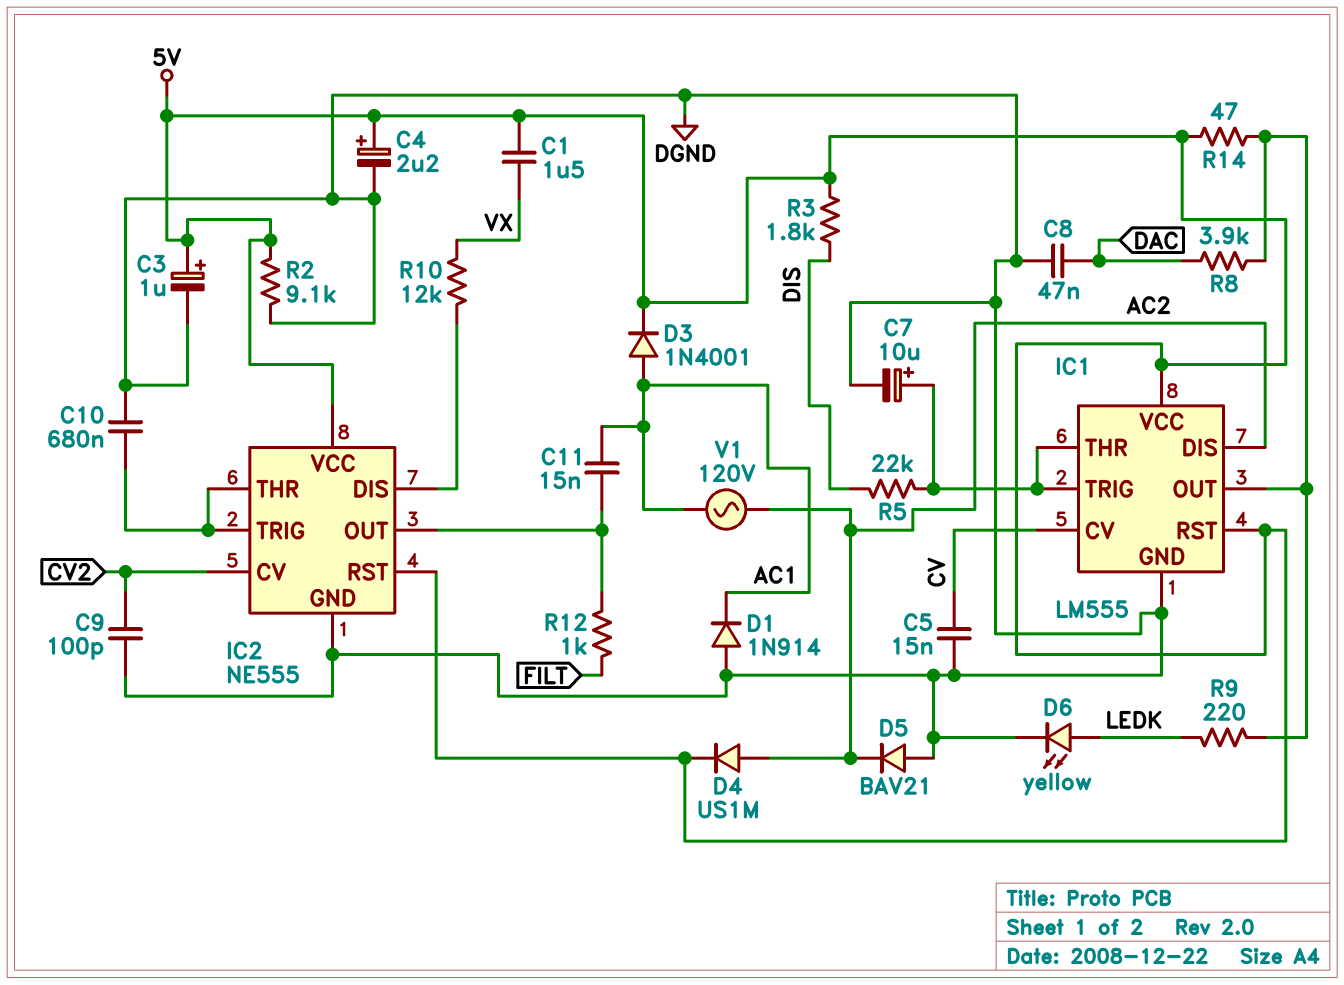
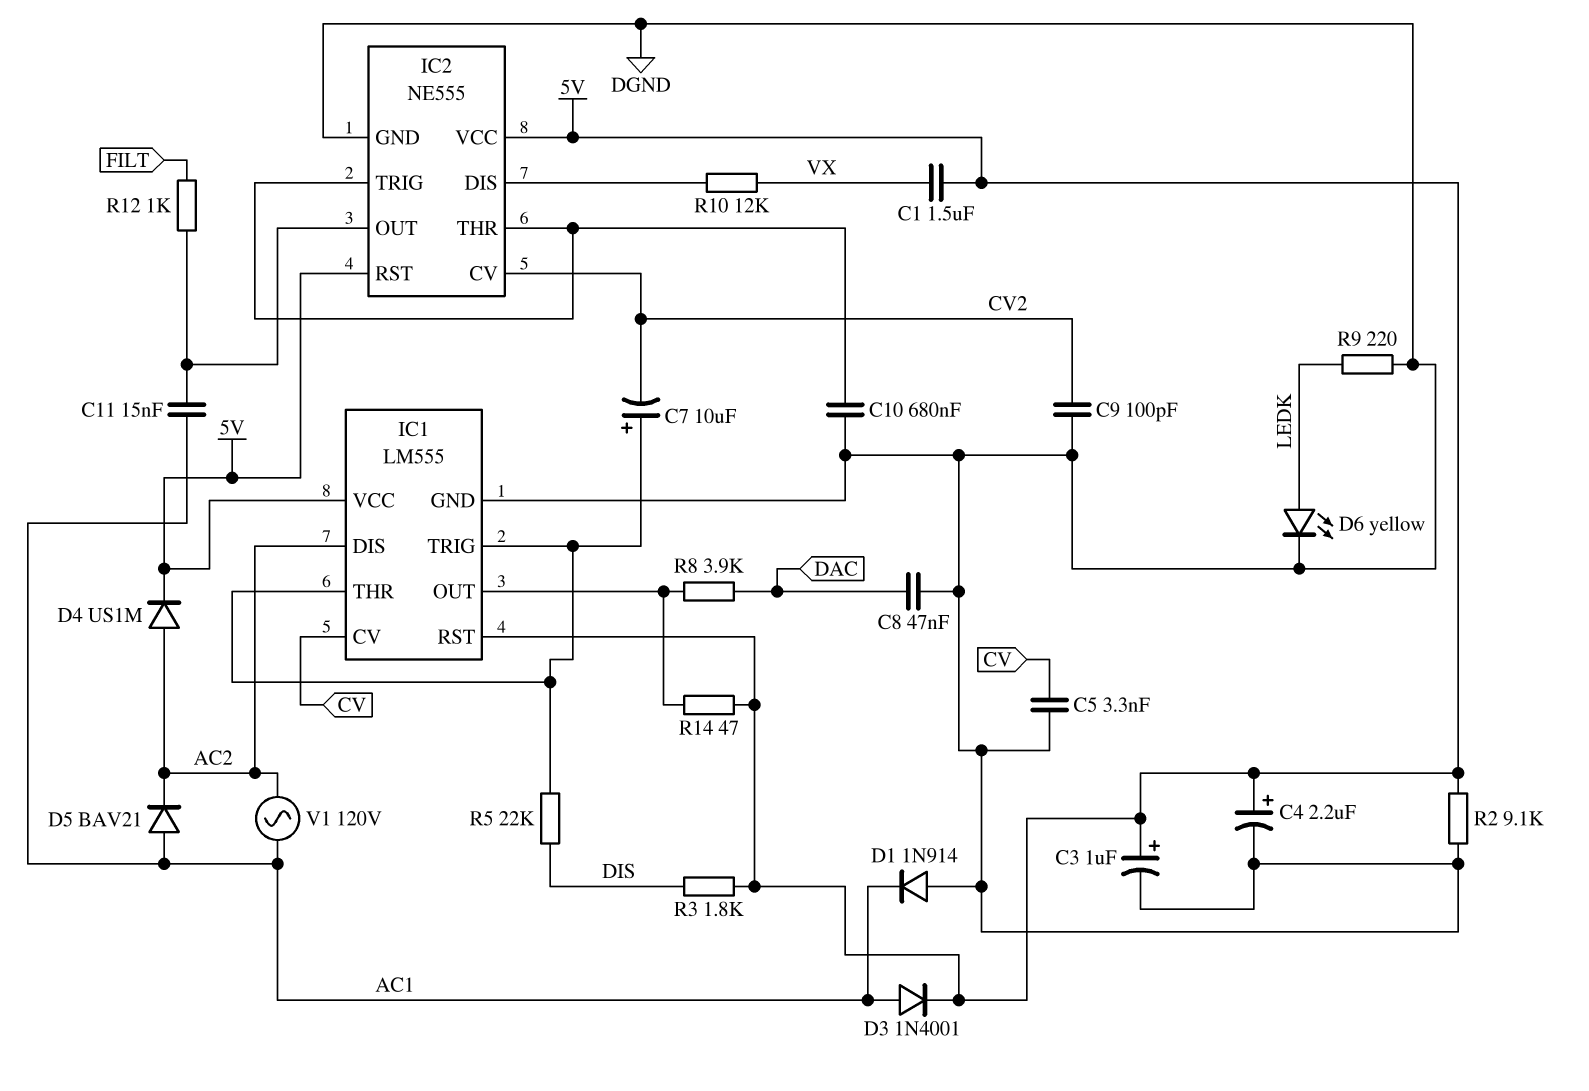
C5: 15nF (CV, DGND) -> 3.3nF (CV, DGND)
C7: 10uF (plus IC1/THR, minus DGND) -> 10uF (plus IC1/THR, minus CV2)
D5: diode BAV21 (A DGND, K AC2) -> diode BAV21 (A AC1, K AC2)
R9: 220 (IC1/OUT, LEDK) -> 220 (DGND, LEDK)

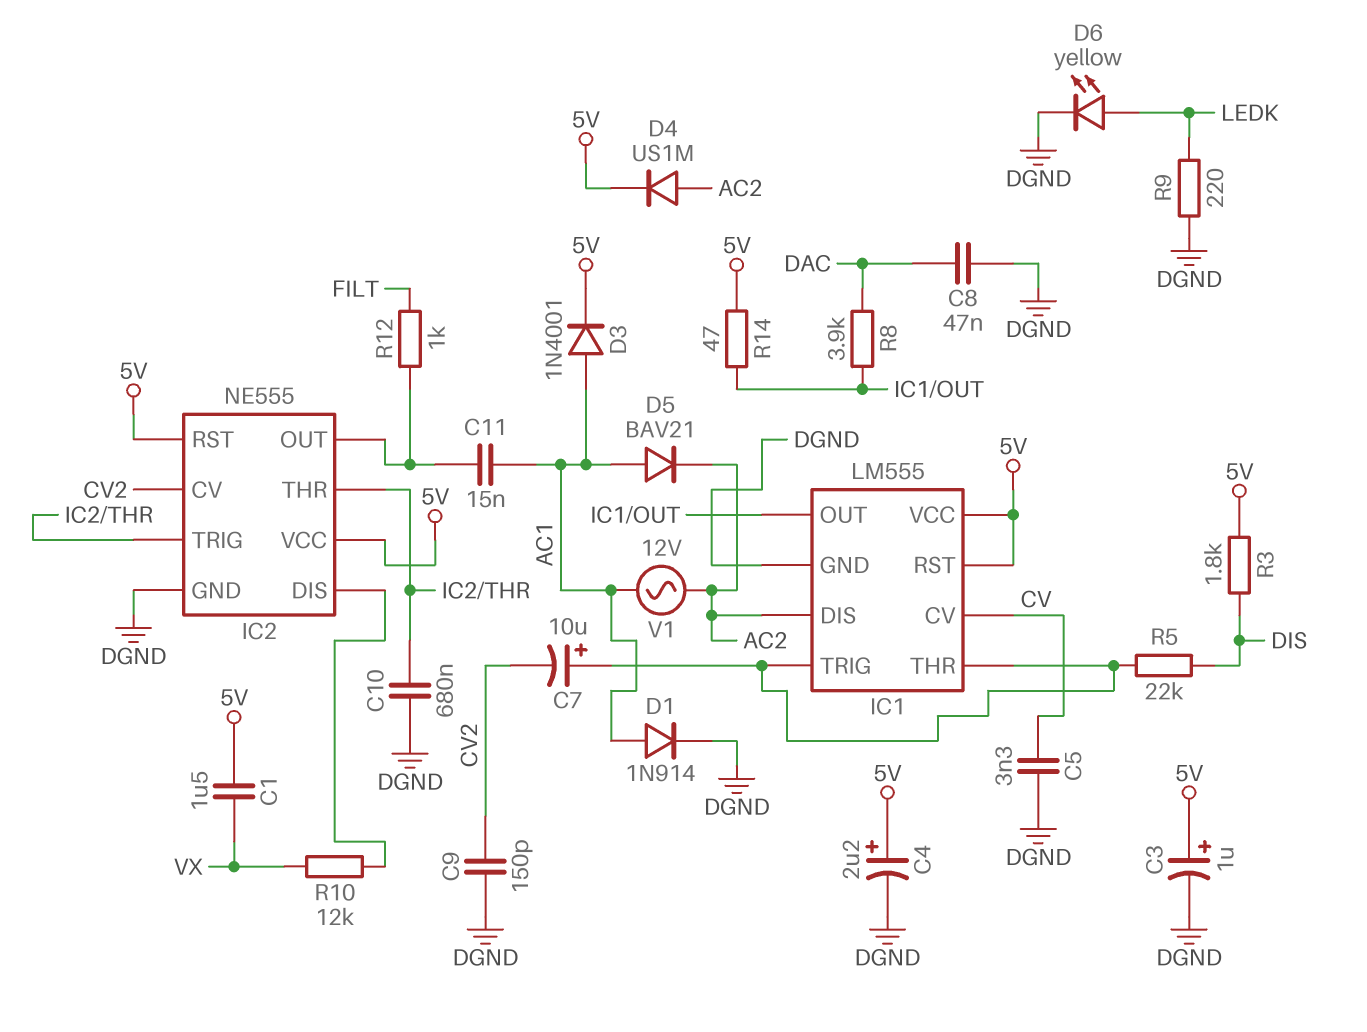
C9: 100pF (CV2, DGND) -> 150pF (CV2, DGND)
D1: diode 1N914 (A DGND, K AC1) -> diode 1N914 (A AC1, K DGND)
R2: 9.1k (5V, DGND) -> none
V1: AC 120V (AC1, AC2) -> AC 12V (AC1, AC2)

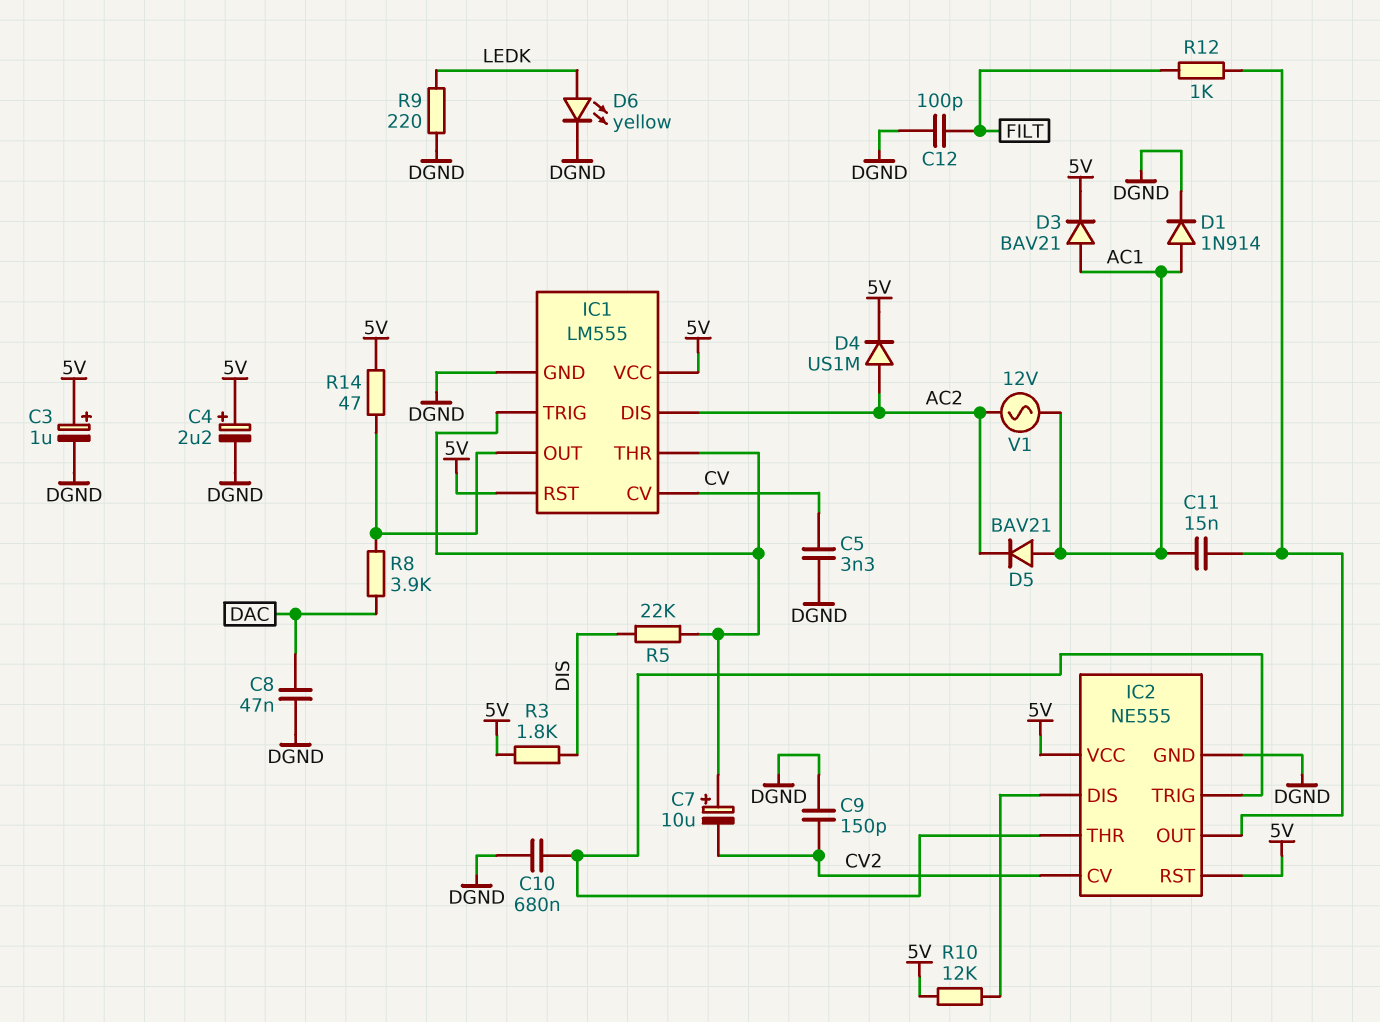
C1: 1.5uF (5V, VX) -> none
C12: none -> 100pF (DGND, FILT)
D3: diode 1N4001 (A AC1, K 5V) -> diode BAV21 (A AC1, K 5V)
R10: 12k (IC2/DIS, VX) -> 12k (5V, IC2/DIS)

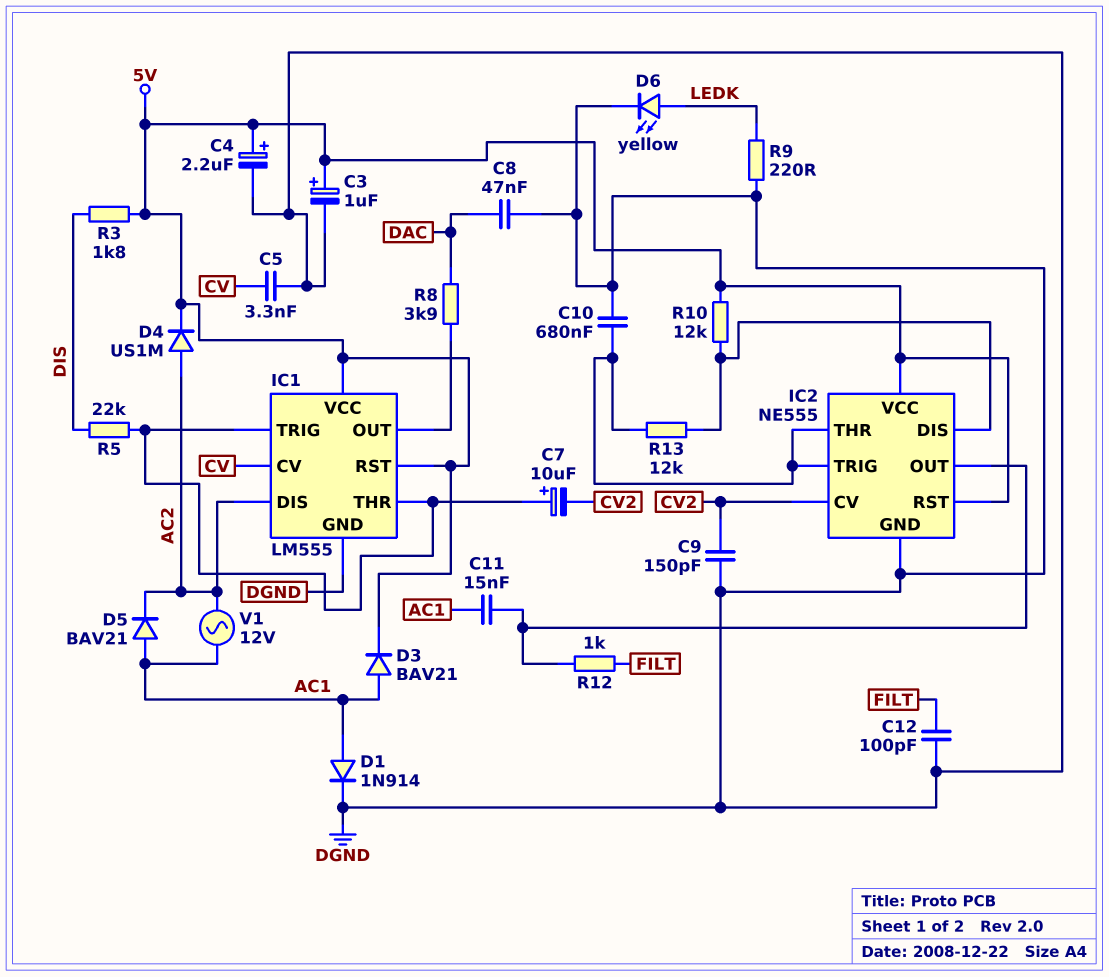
R13: none -> 12k (IC2/DIS, IC2/THR)
R14: 47 (5V, IC1/OUT) -> none

